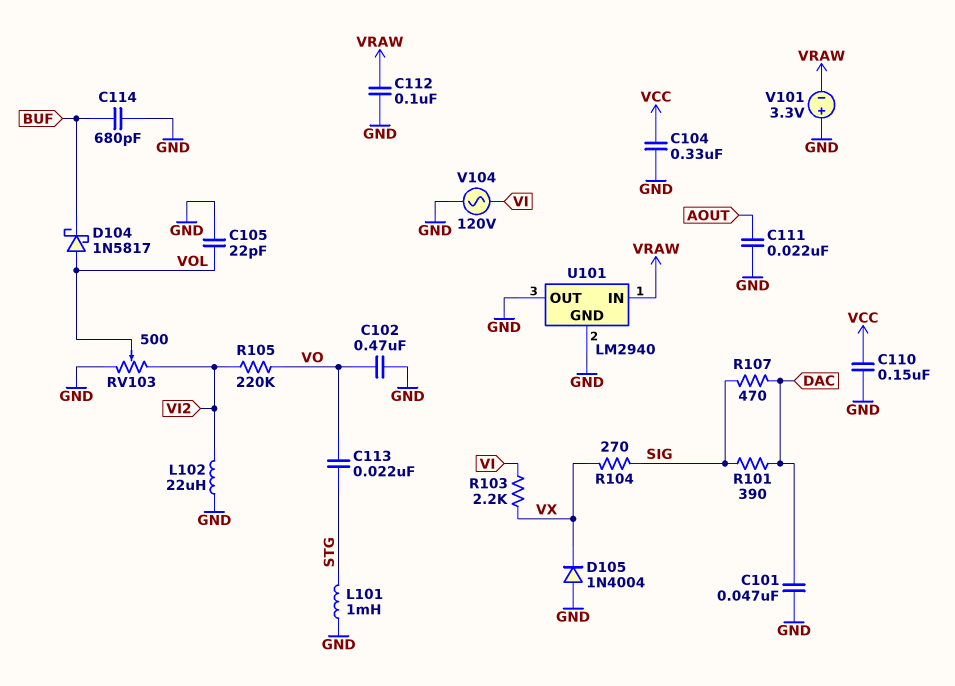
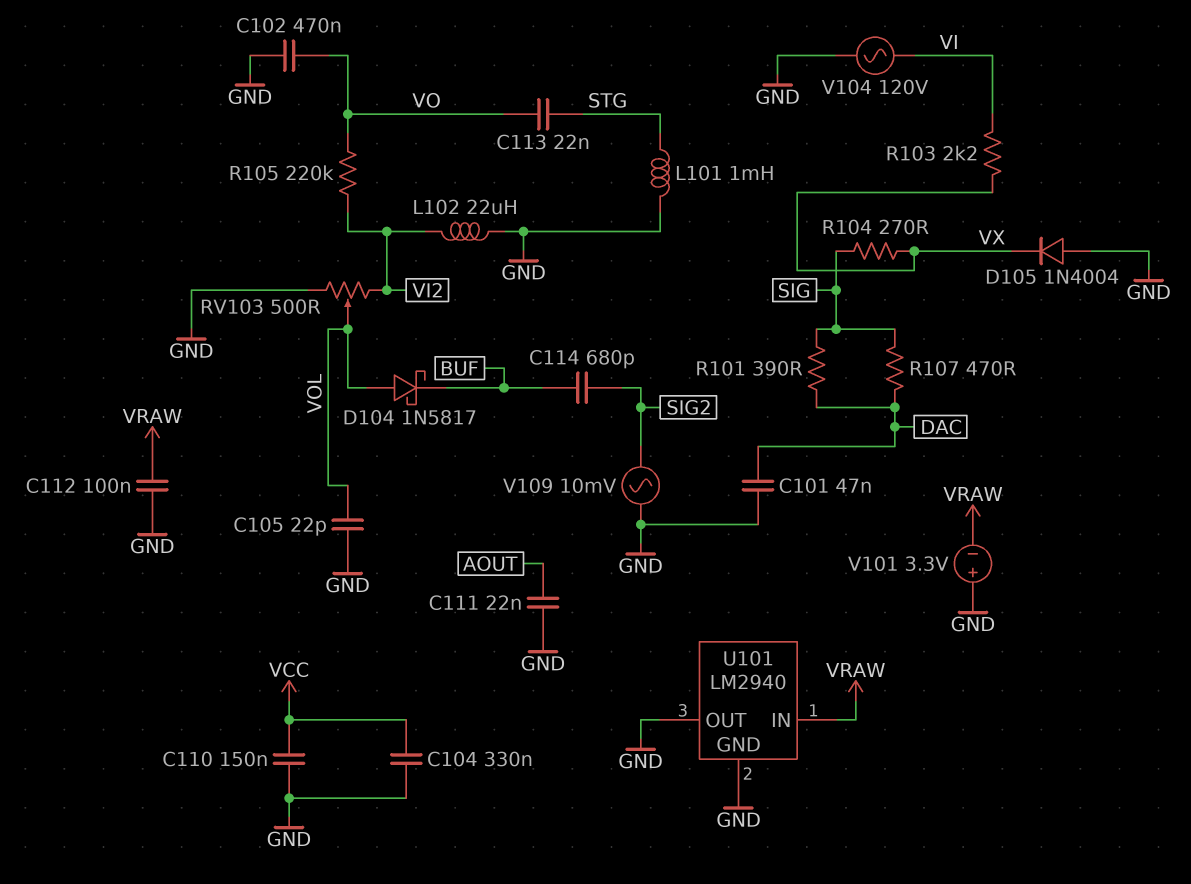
C114: 680pF (BUF, GND) -> 680pF (BUF, SIG2)
V109: none -> AC 10mV (GND, SIG2)

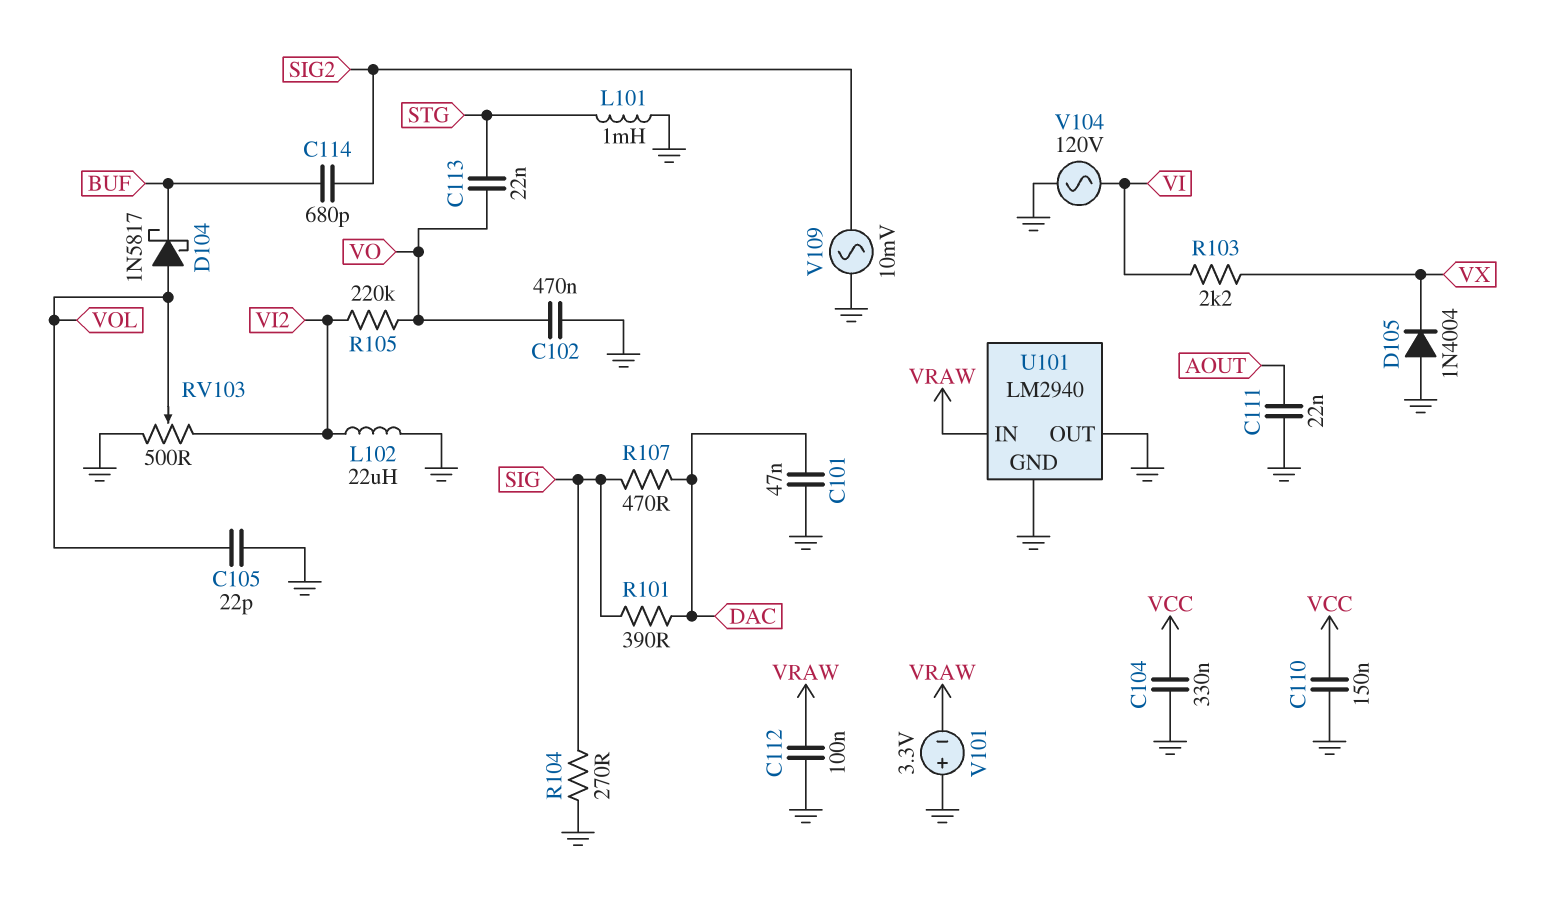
R104: 270 (SIG, VX) -> 270 (GND, SIG)

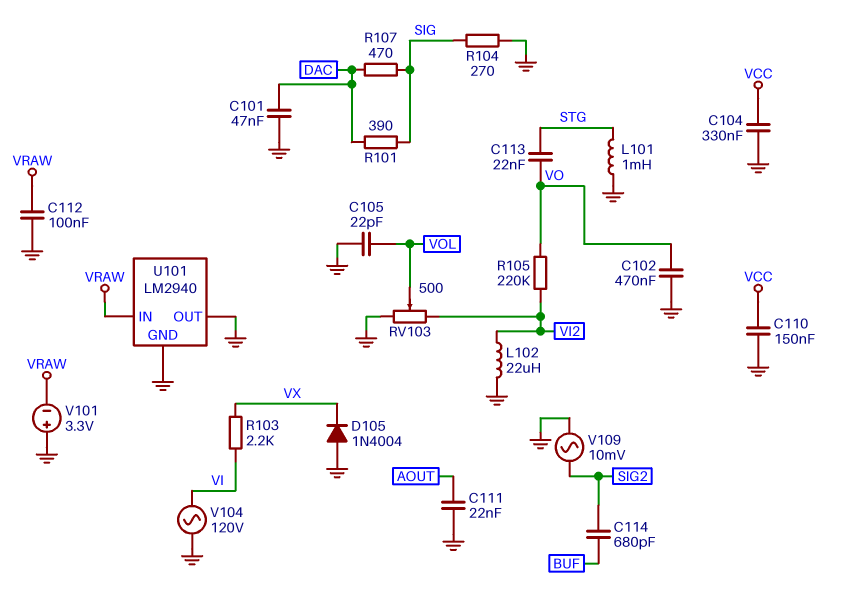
D104: schottky 1N5817 (A VOL, K BUF) -> none

